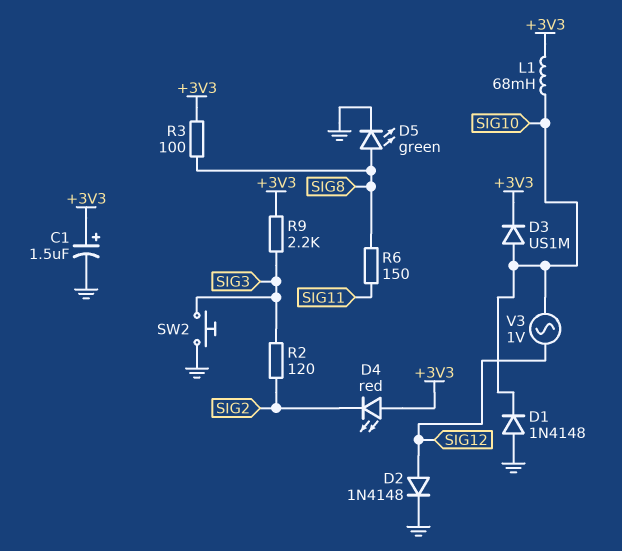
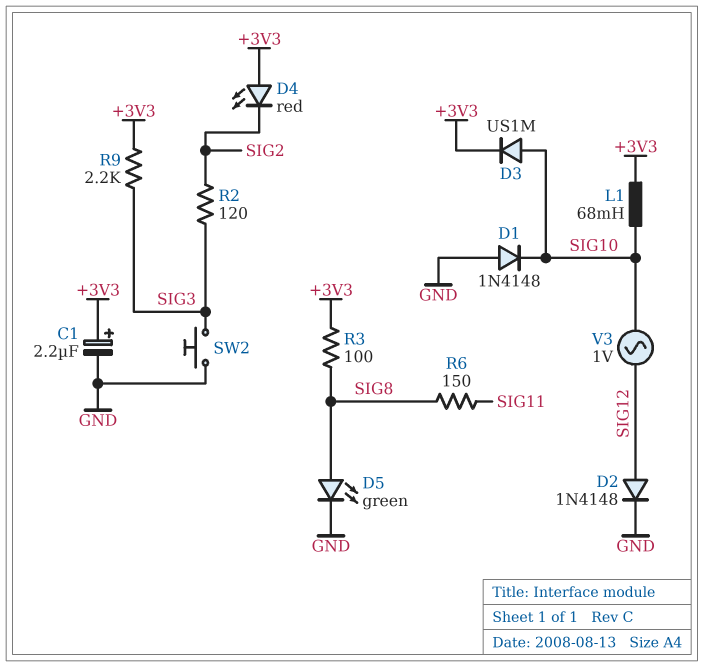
C1: 1.5uF (plus +3V3, minus GND) -> 2.2uF (plus +3V3, minus GND)

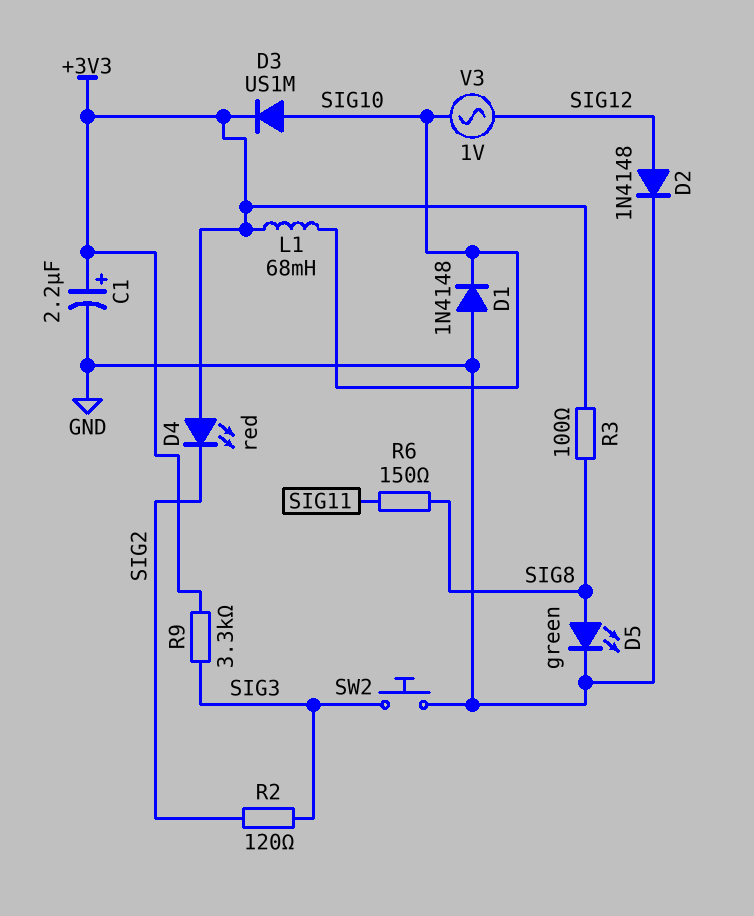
R9: 2.2k (+3V3, SIG3) -> 3.3k (+3V3, SIG3)

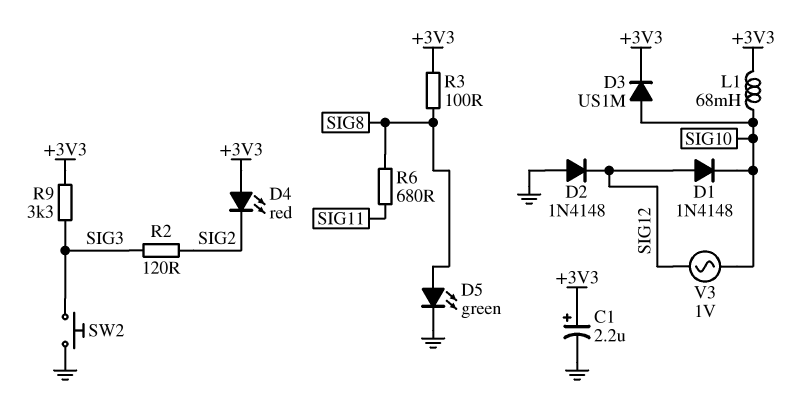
D1: diode 1N4148 (A GND, K SIG10) -> diode 1N4148 (A SIG12, K SIG10)
D2: diode 1N4148 (A SIG12, K GND) -> diode 1N4148 (A GND, K SIG12)
R6: 150 (SIG8, SIG11) -> 680 (SIG8, SIG11)

